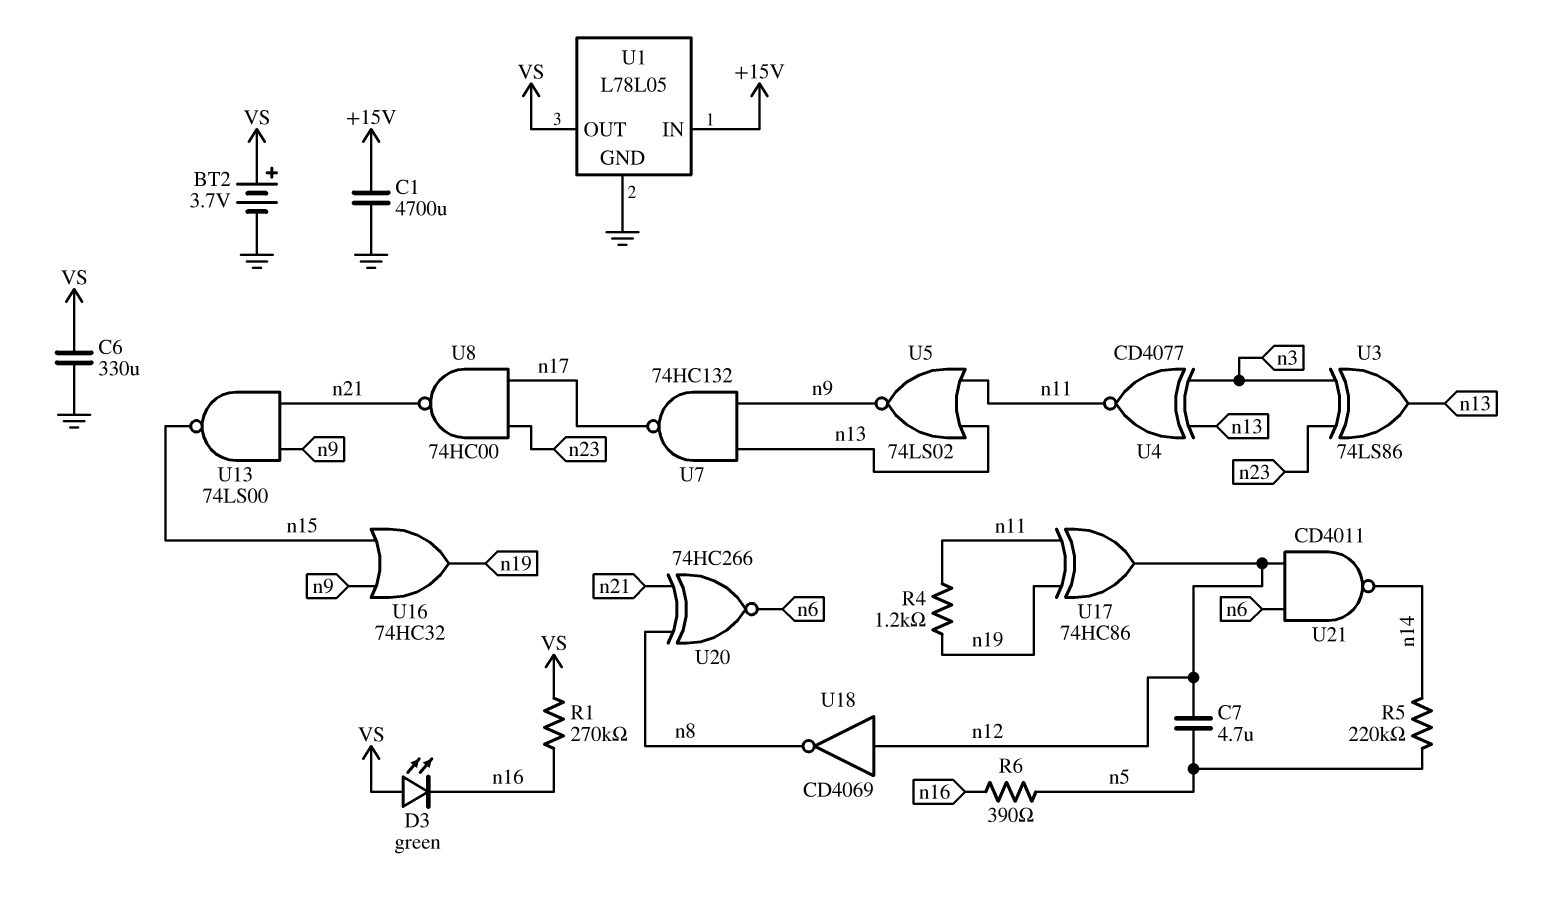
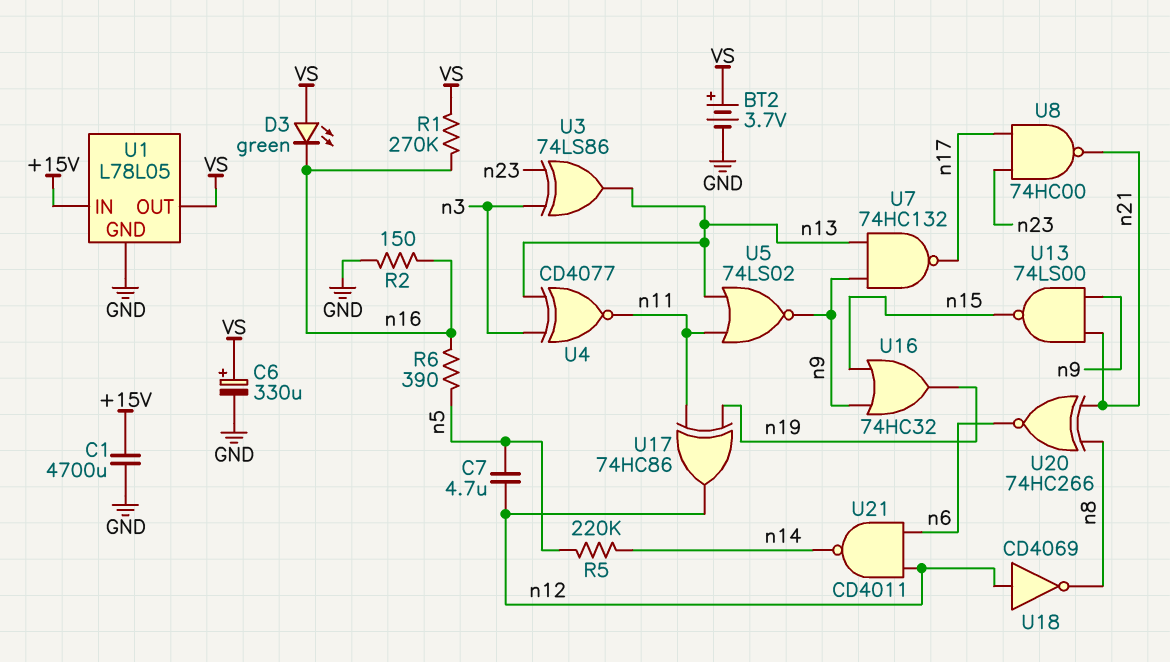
C6: 330uF (GND, VS) -> 330uF (plus VS, minus GND)
R2: none -> 150 (GND, n16)
R4: 1.2k (n11, n19) -> none

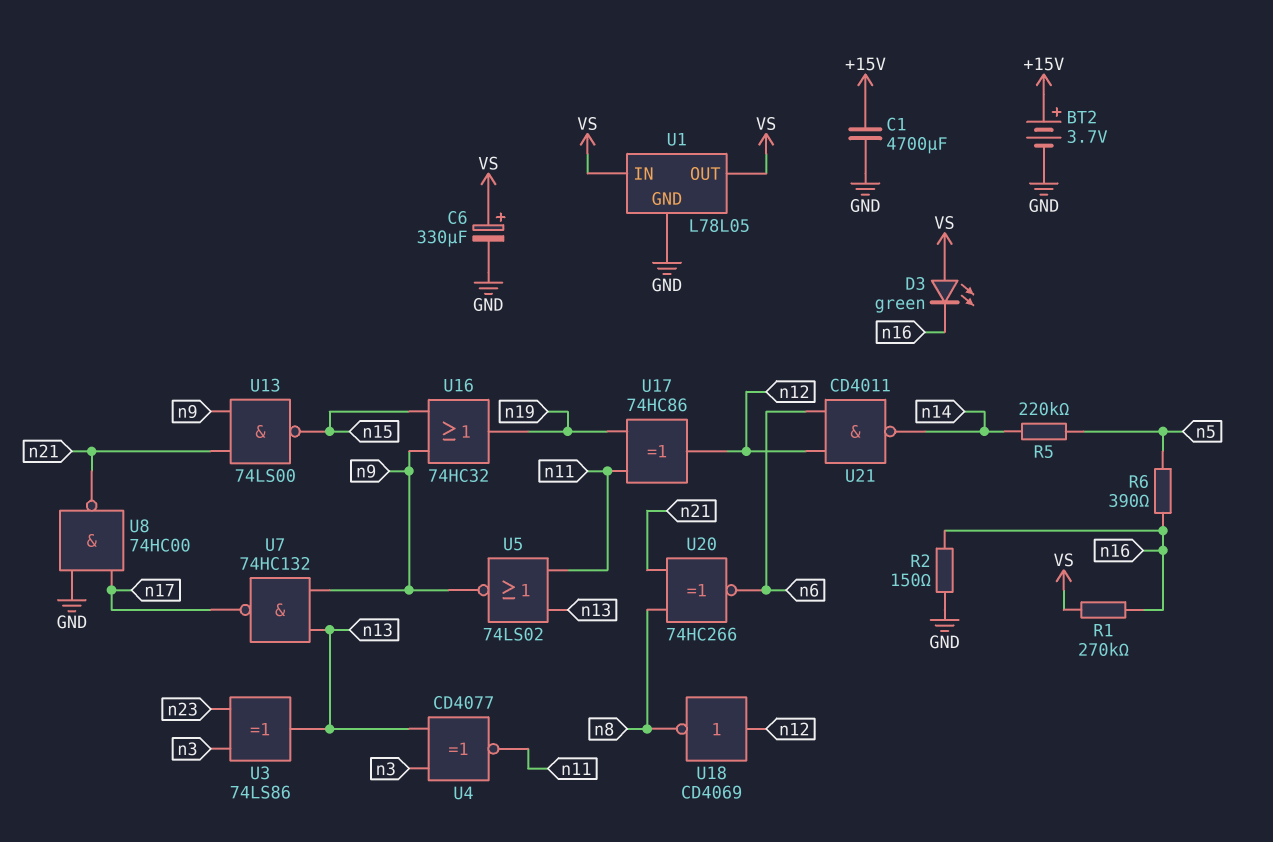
BT2: 3.7V (plus VS, minus GND) -> 3.7V (plus +15V, minus GND)
C7: 4.7uF (n5, n12) -> none
U1 pin IN: +15V -> VS
U8: NAND 74HC00 (in n17, in n23, out n21) -> NAND 74HC00 (in GND, in n17, out n21)

